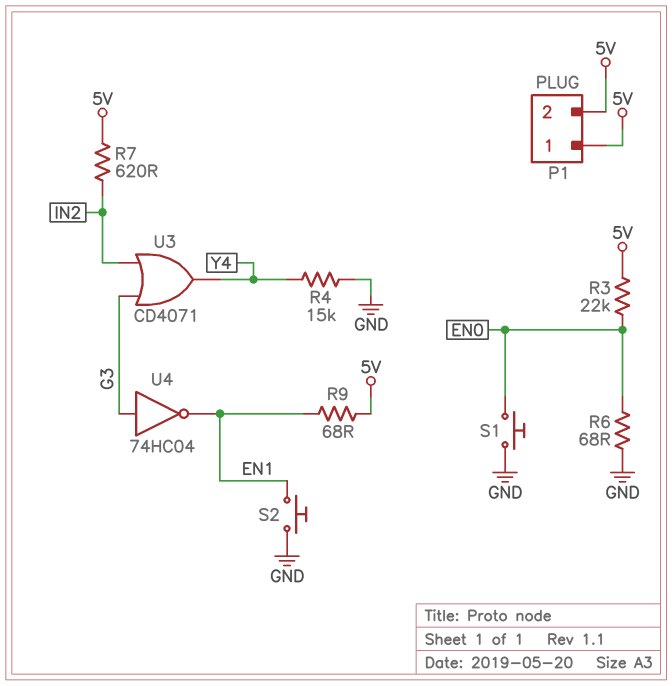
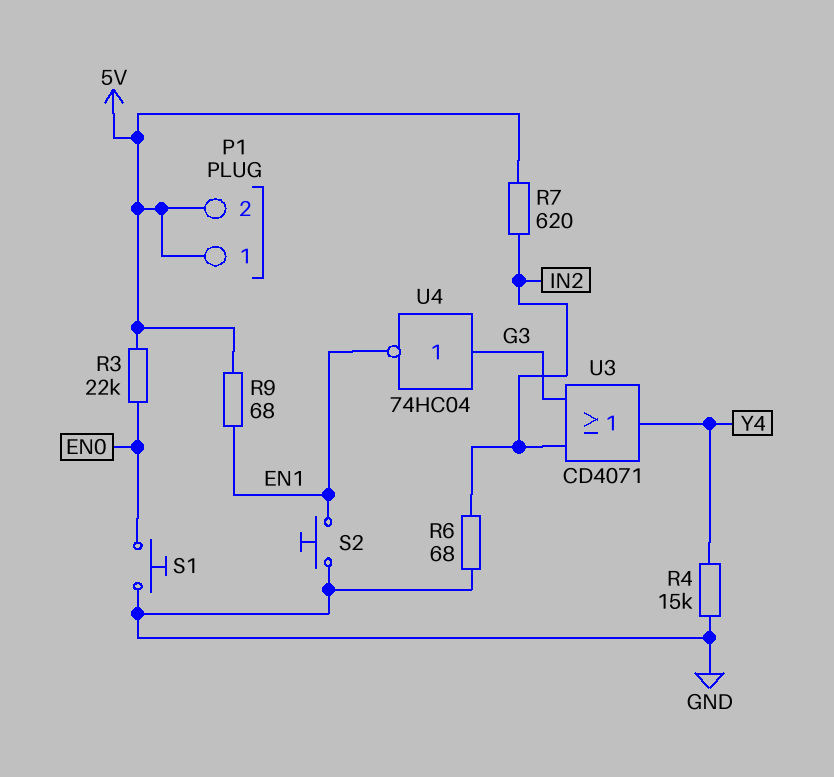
R6: 68 (EN0, GND) -> 68 (GND, IN2)

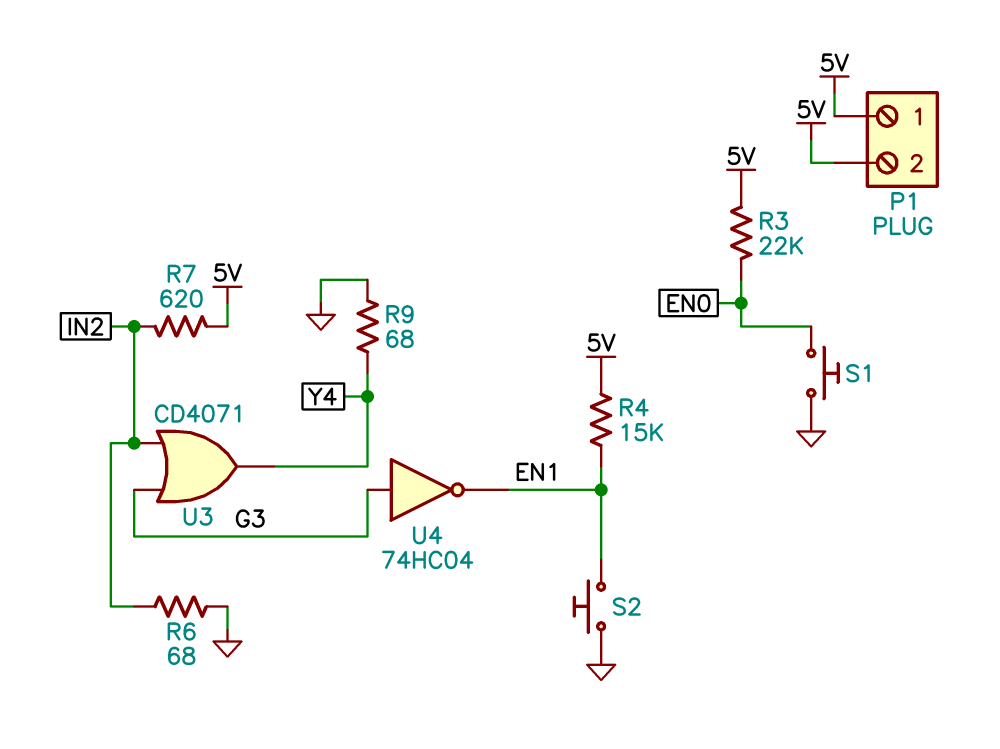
R4: 15k (GND, Y4) -> 15k (5V, EN1)
R9: 68 (5V, EN1) -> 68 (GND, Y4)

